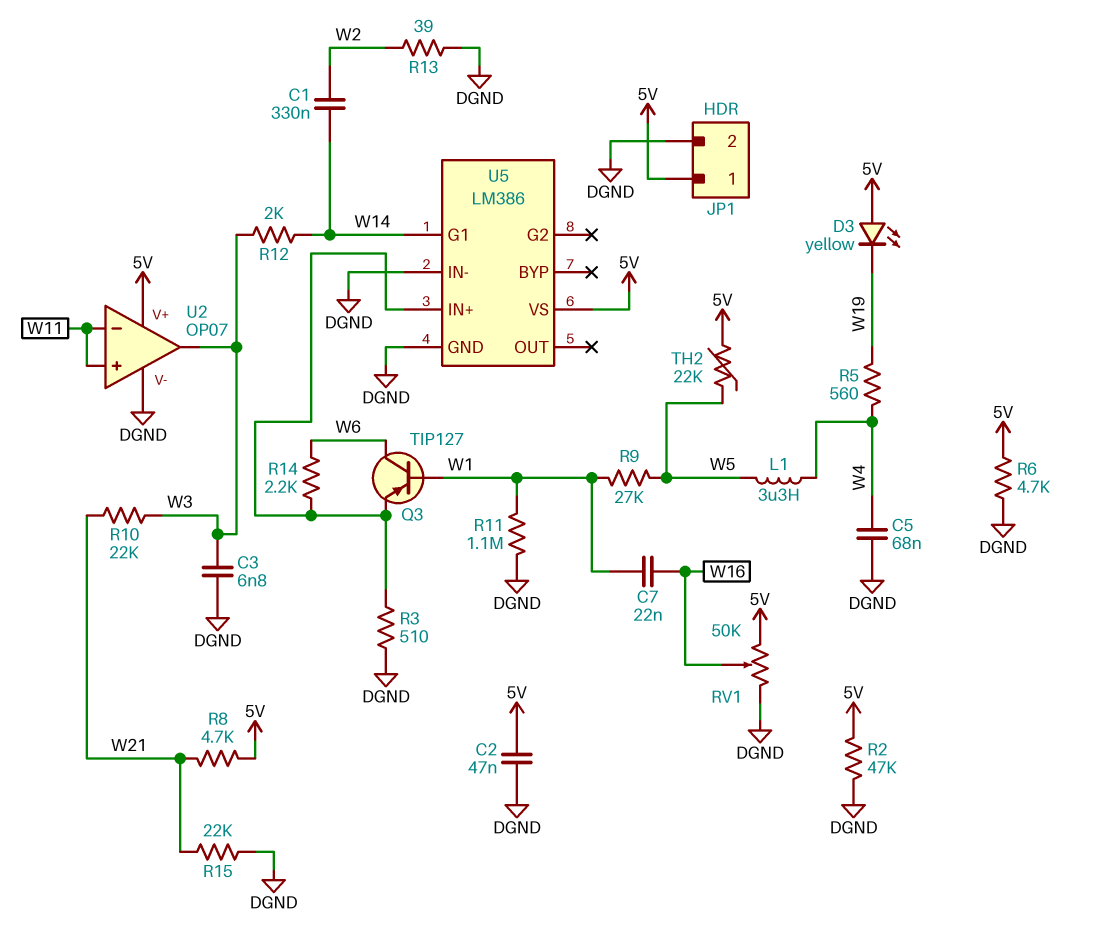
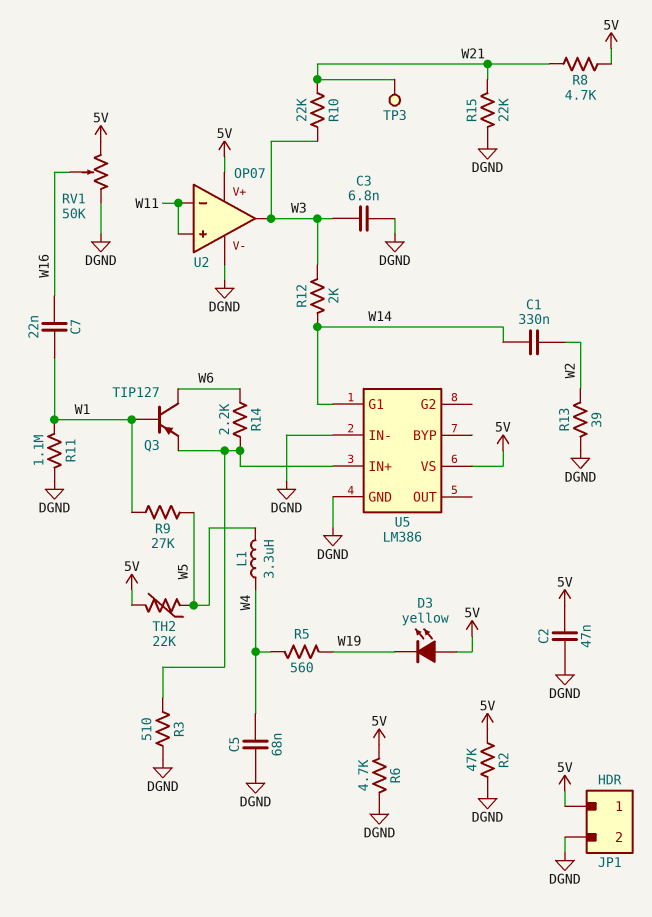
TP3: none -> test point (W21)

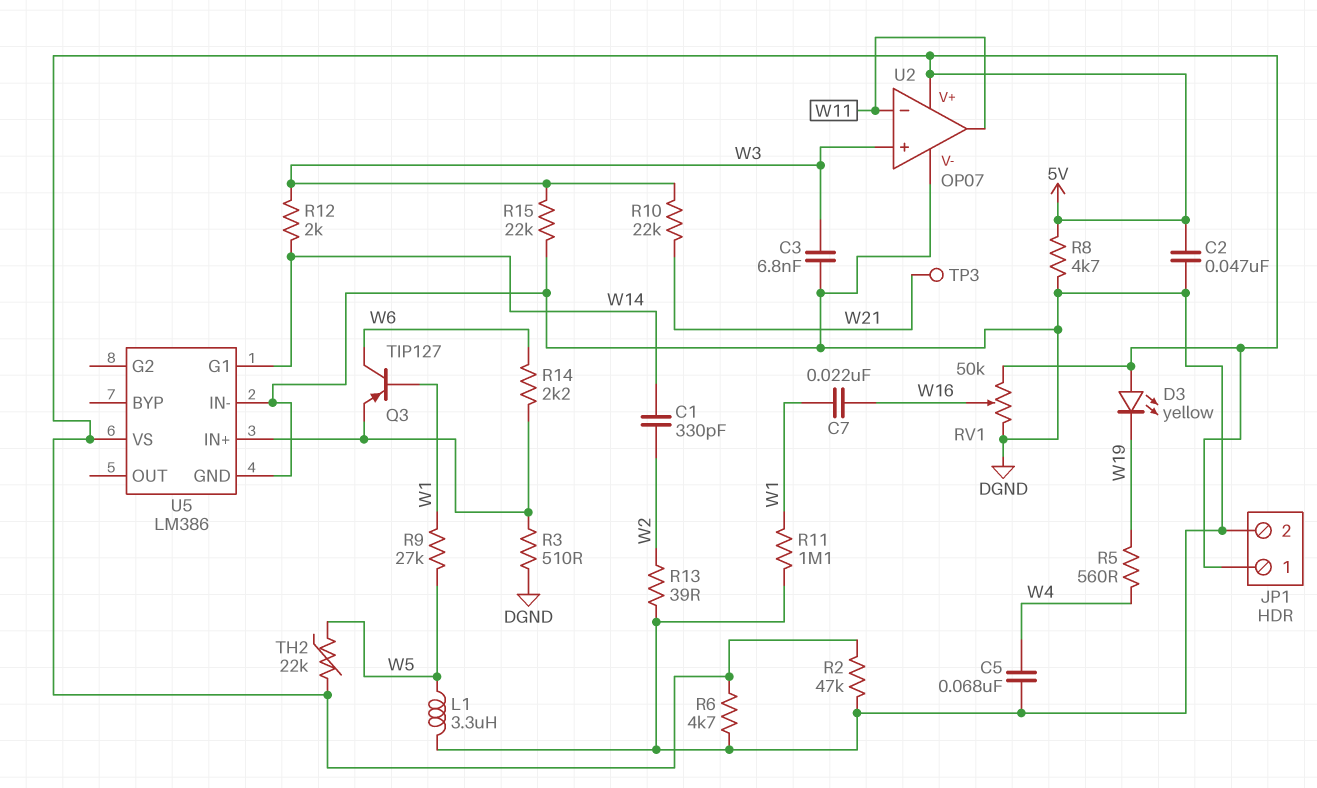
C1: 330nF (W2, W14) -> 330pF (W2, W14)
L1: 3.3uH (W4, W5) -> 3.3uH (DGND, W5)
R8: 4.7k (5V, W21) -> 4.7k (5V, DGND)
R15: 22k (DGND, W21) -> 22k (DGND, W3)
U2 pin in+: W11 -> W3
U2 pin out: W3 -> W11

